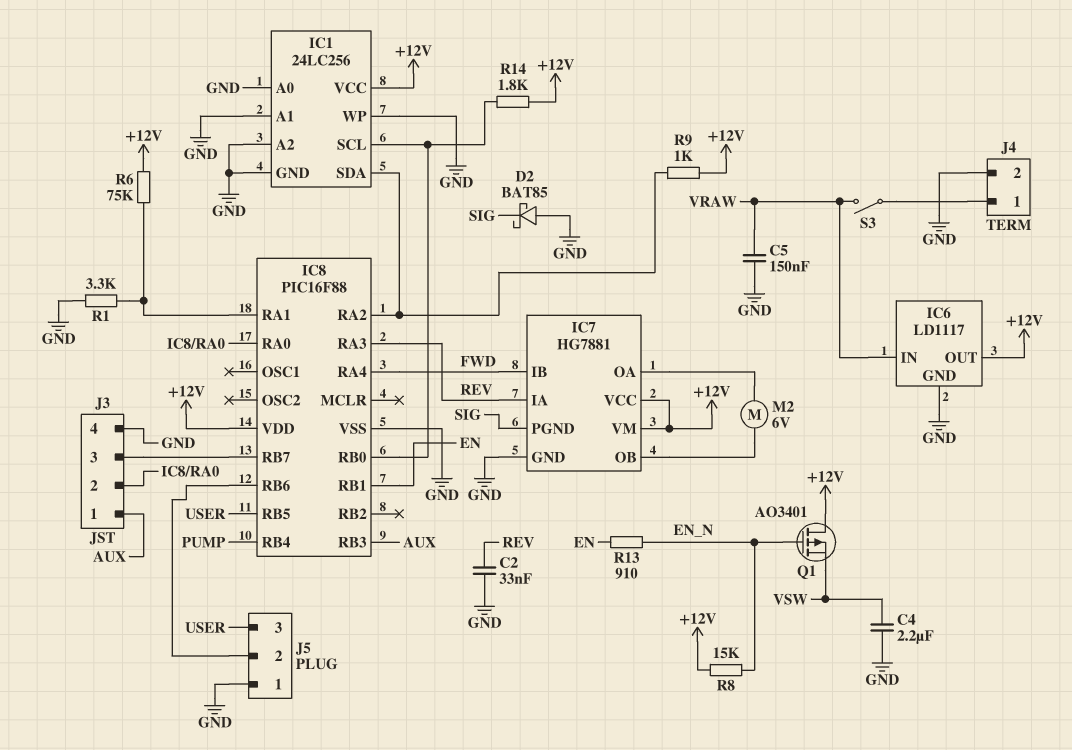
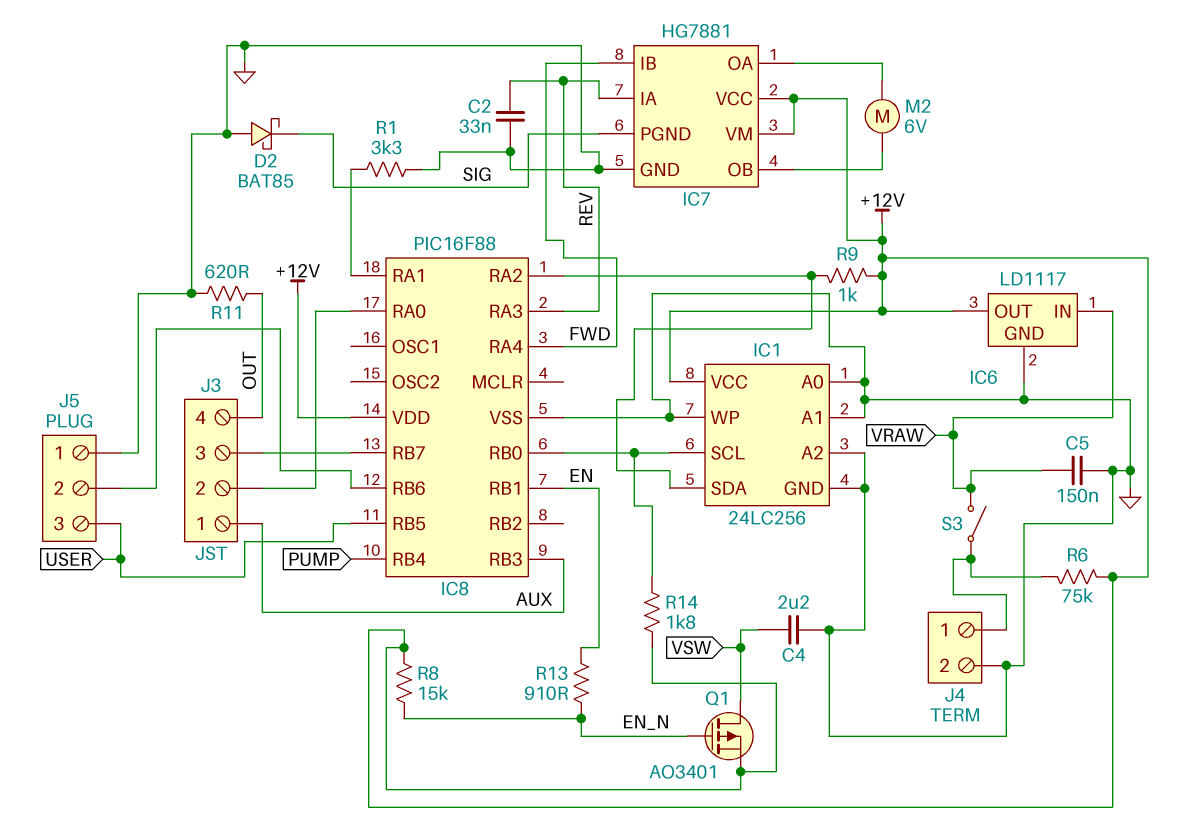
J3 pin 4: GND -> OUT
Q1: PMOS AO3401 (G EN_N, D +12V, S VSW) -> PMOS AO3401 (G EN_N, D VSW, S +12V)
R6: 75k (+12V, IC8/RA1) -> 75k (+12V, J4/1)
R11: none -> 620 (GND, OUT)

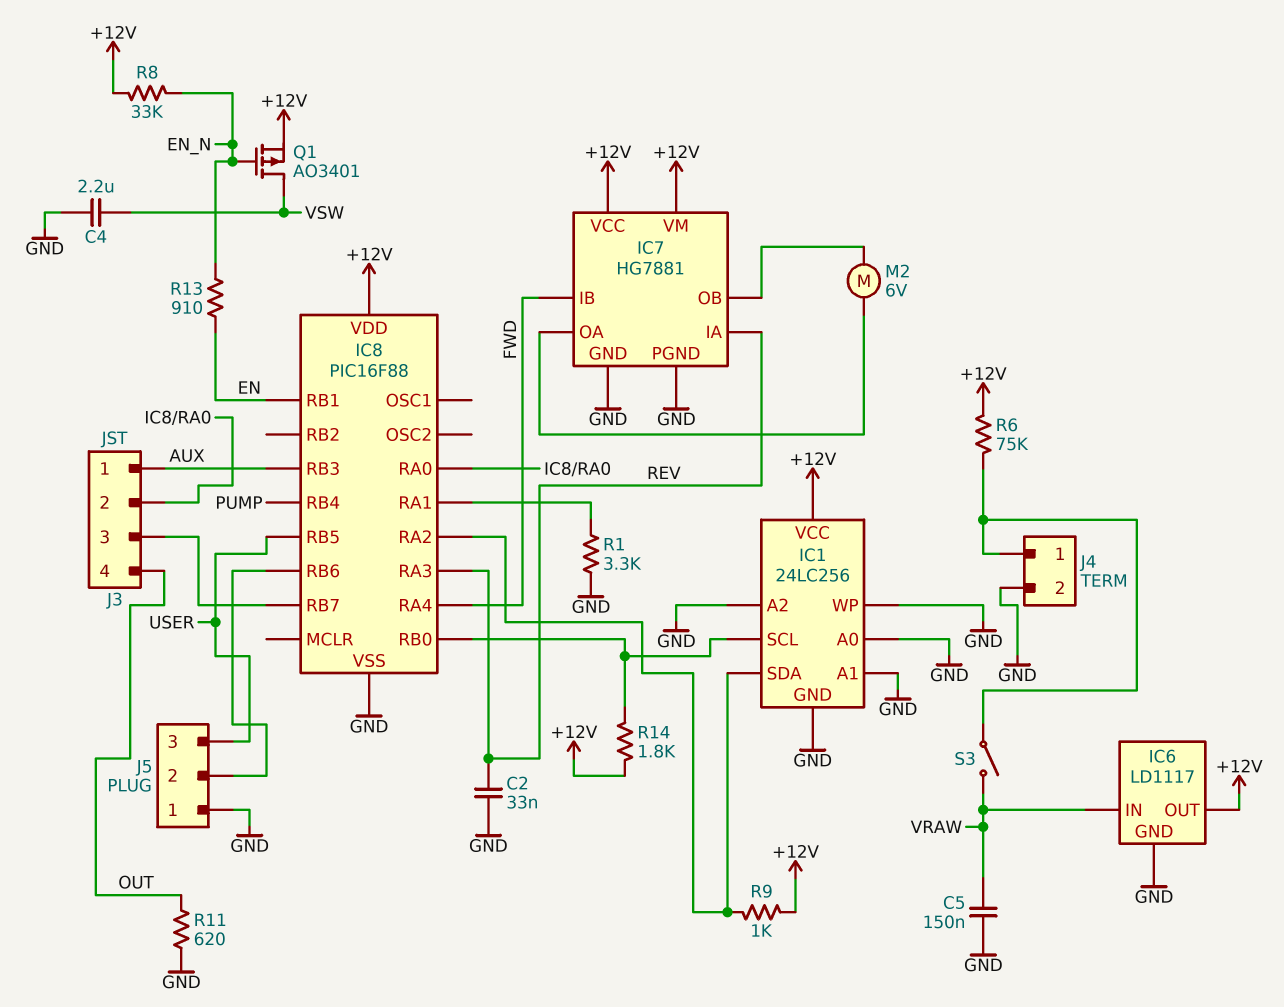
D2: schottky BAT85 (A GND, K SIG) -> none
IC7 pin PGND: SIG -> GND
R8: 15k (+12V, EN_N) -> 33k (+12V, EN_N)

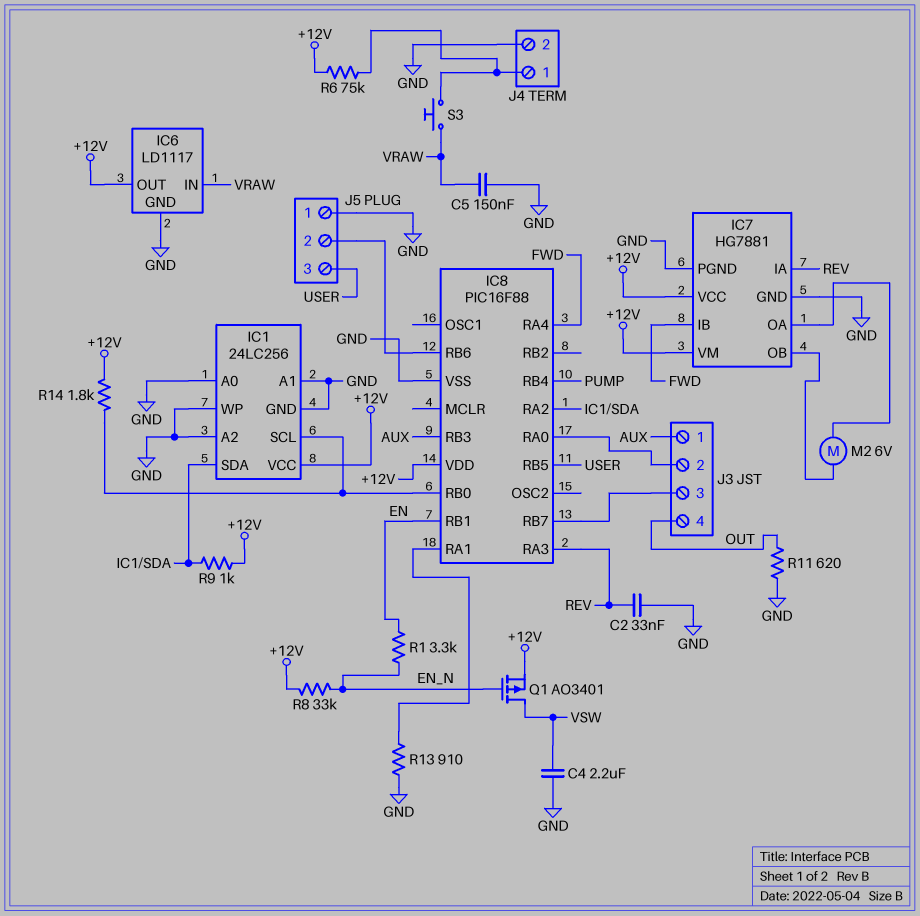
R1: 3.3k (GND, IC8/RA1) -> 3.3k (EN, EN_N)
R13: 910 (EN, EN_N) -> 910 (GND, IC8/RA1)
S3: switch (J4/1, VRAW) -> button (J4/1, VRAW)

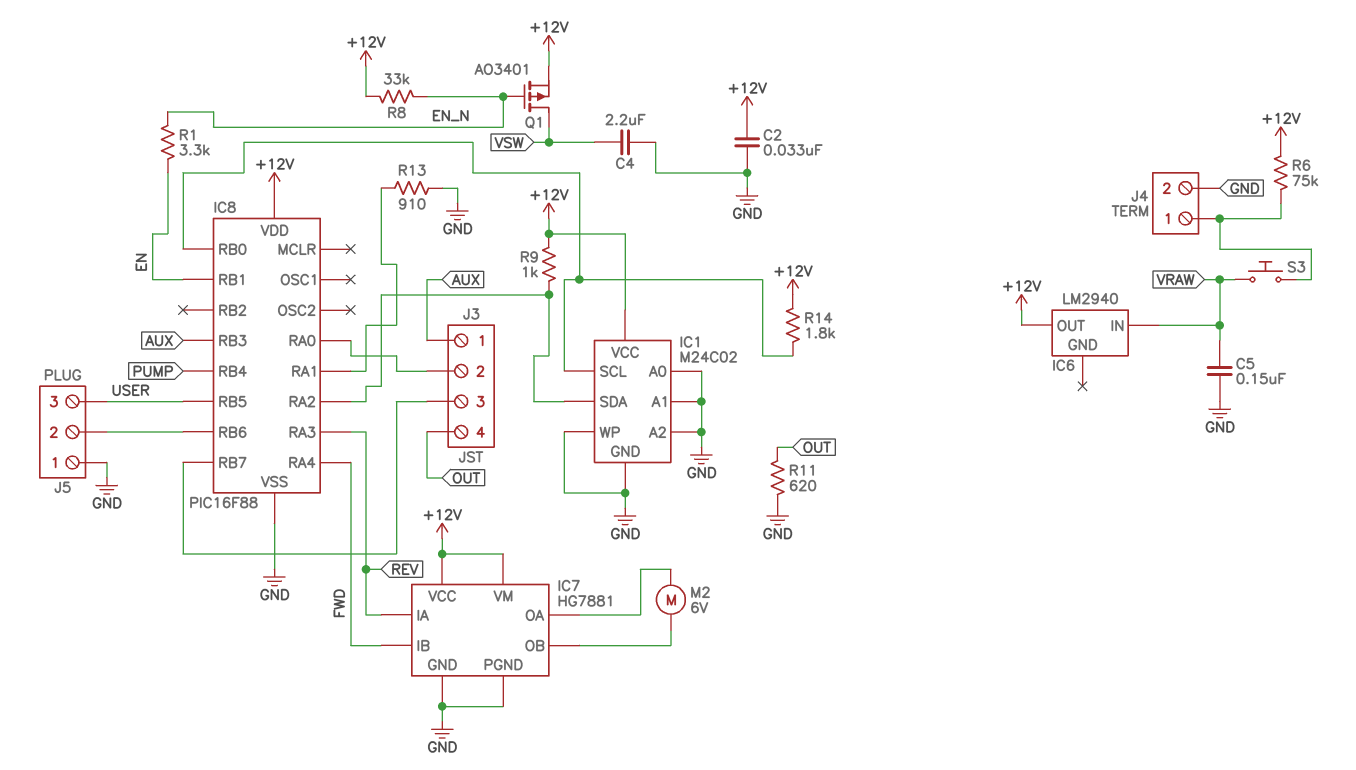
C2: 33nF (GND, REV) -> 33nF (+12V, GND)
IC1: 24LC256 -> M24C02
IC6: LD1117 -> LM2940
IC6 pin GND: GND -> none

